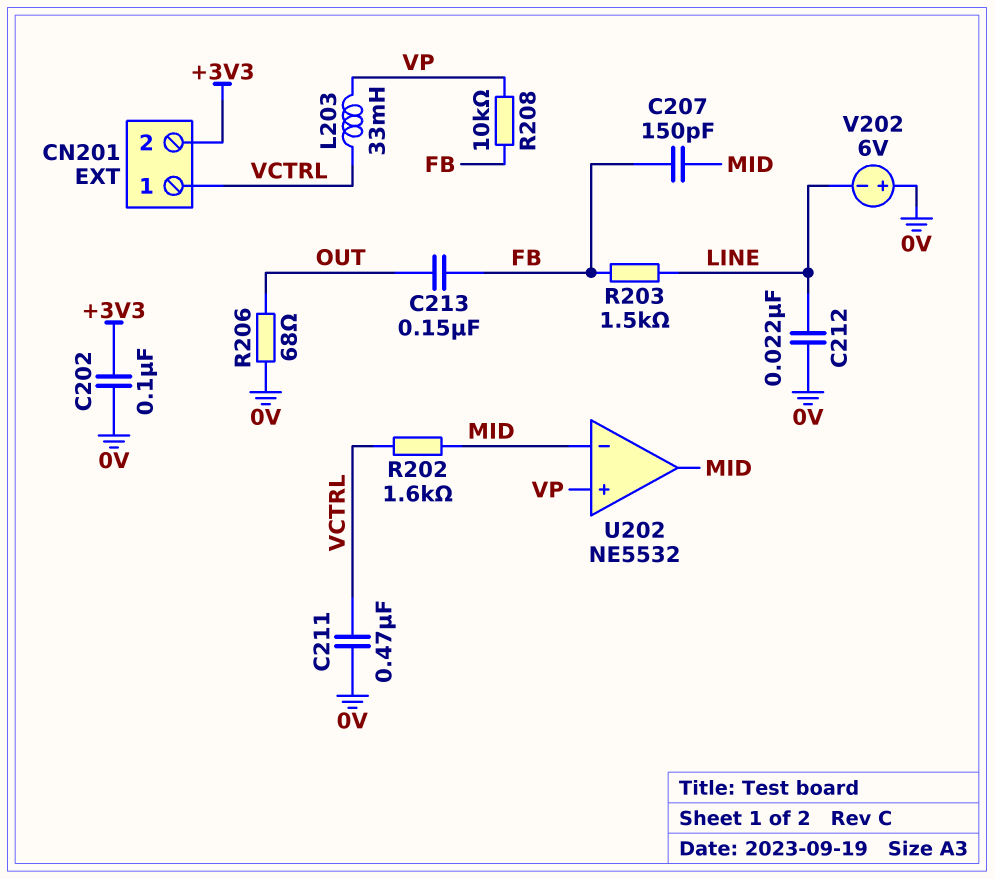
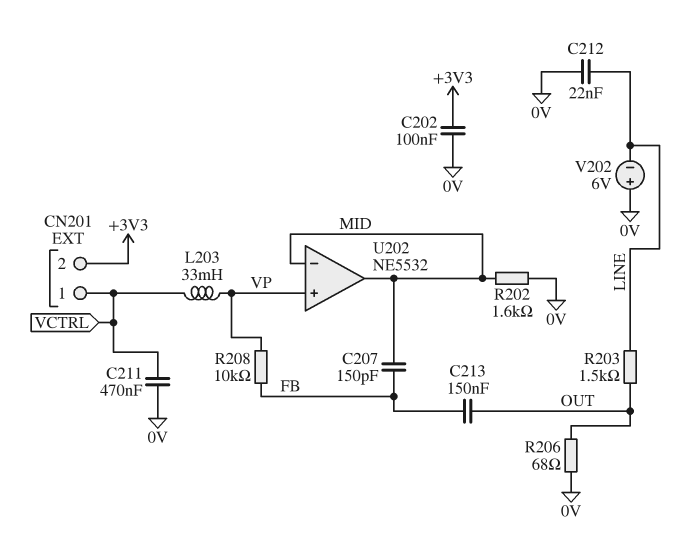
R202: 1.6k (MID, VCTRL) -> 1.6k (0V, MID)
R203: 1.5k (FB, LINE) -> 1.5k (LINE, OUT)

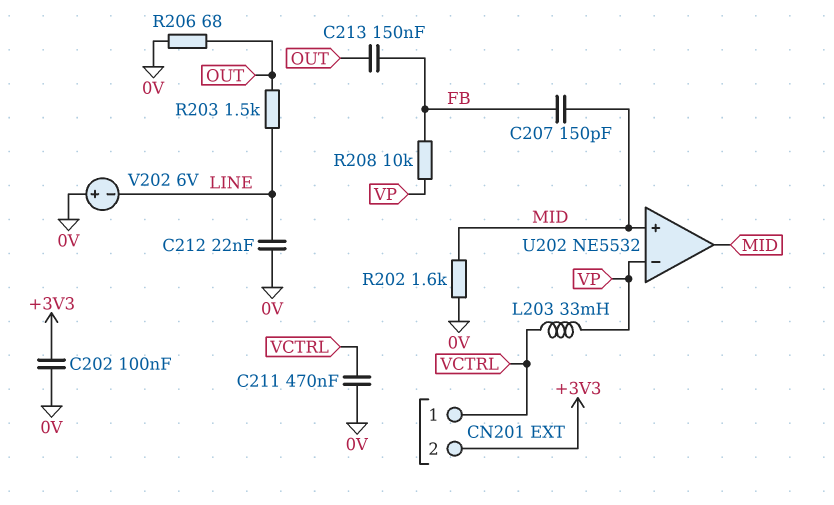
U202 pin in+: VP -> MID
U202 pin in-: MID -> VP

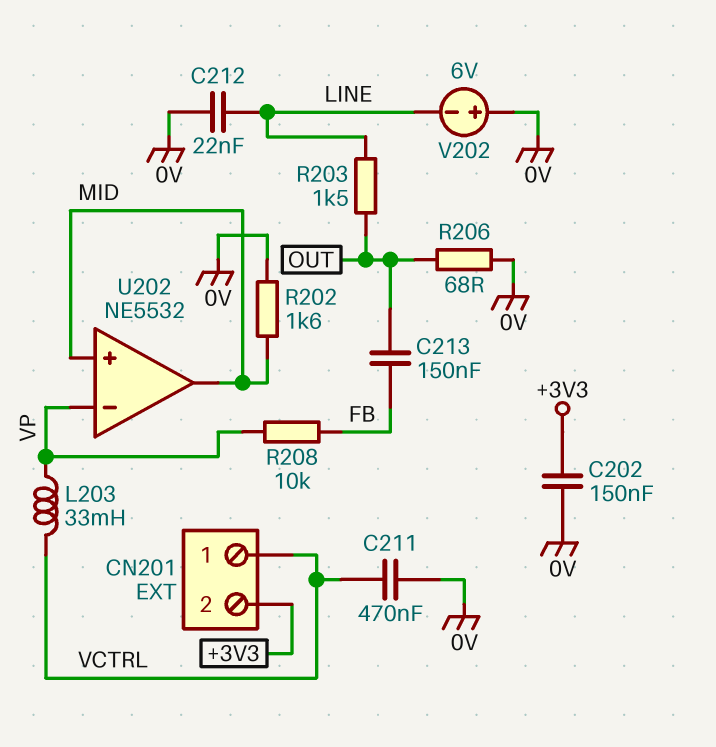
C202: 100nF (+3V3, 0V) -> 150nF (+3V3, 0V)
C207: 150pF (FB, MID) -> none

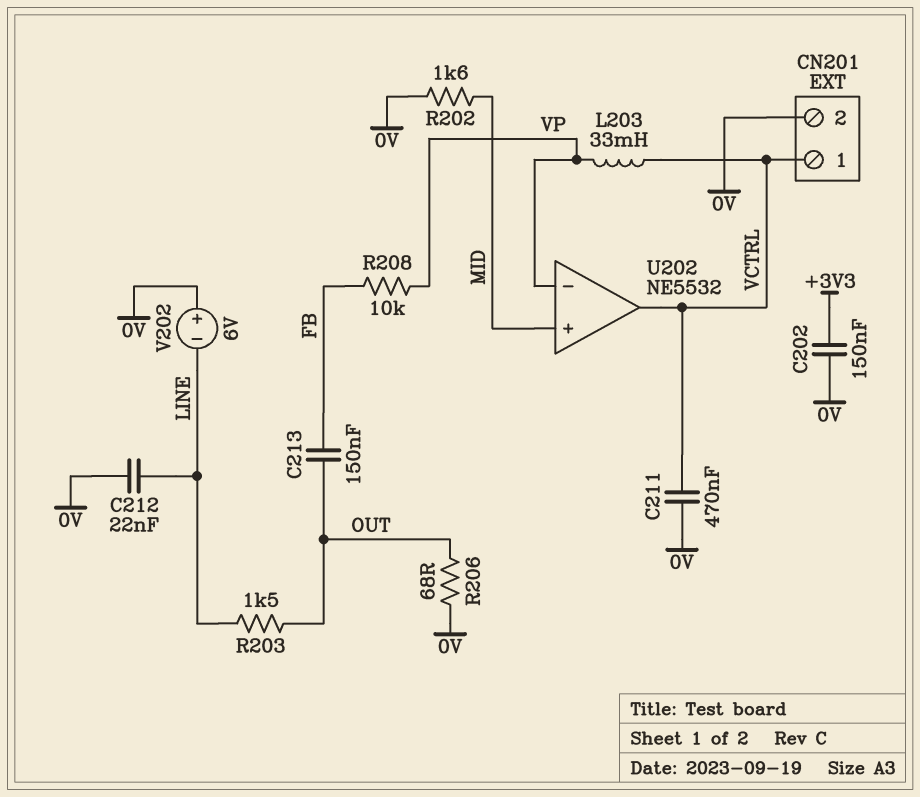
CN201 pin 2: +3V3 -> 0V
U202 pin out: MID -> VCTRL

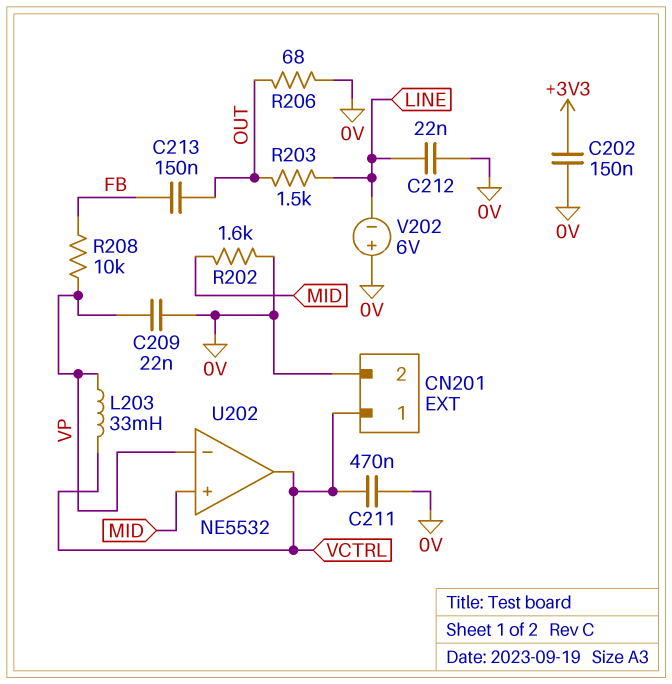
C209: none -> 22nF (0V, VP)

